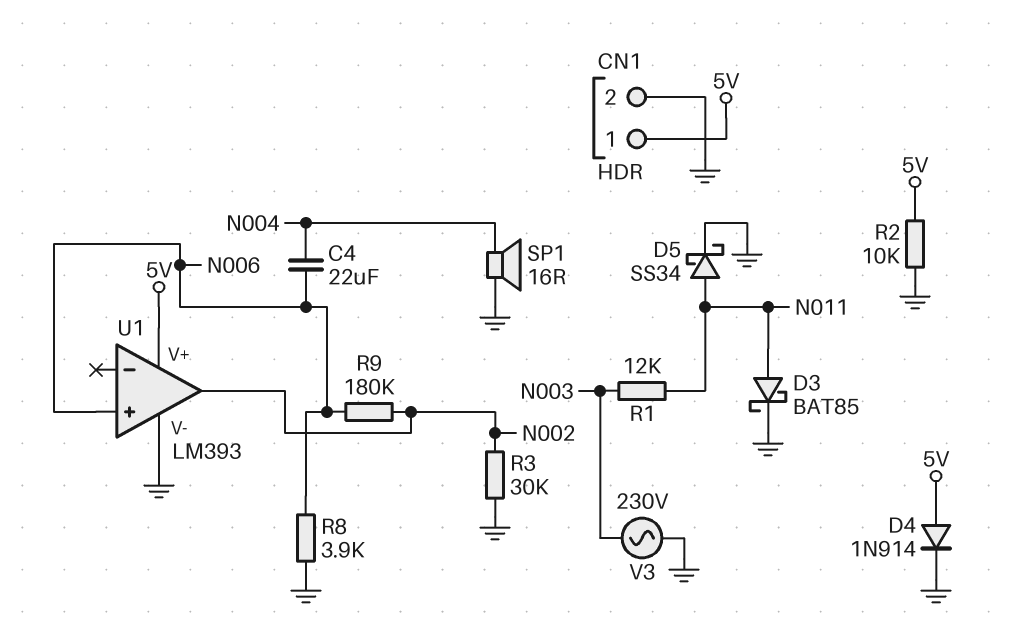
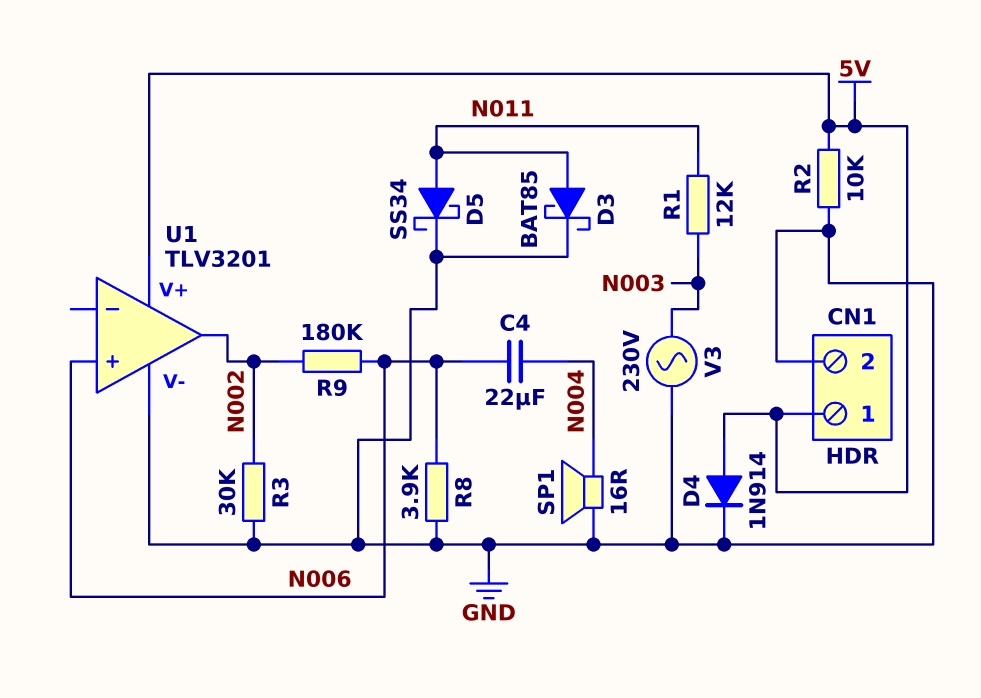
U1: LM393 -> TLV3201

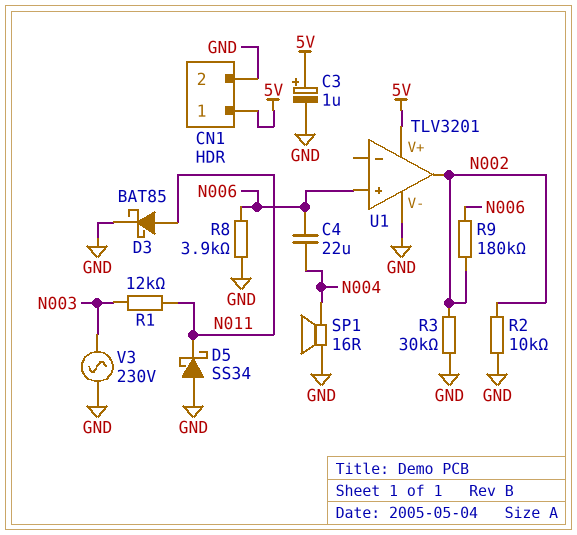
C3: none -> 1uF (plus 5V, minus GND)
D4: diode 1N914 (A 5V, K GND) -> none
D5: schottky SS34 (A N011, K GND) -> schottky SS34 (A GND, K N011)
R2: 10k (5V, GND) -> 10k (GND, N002)

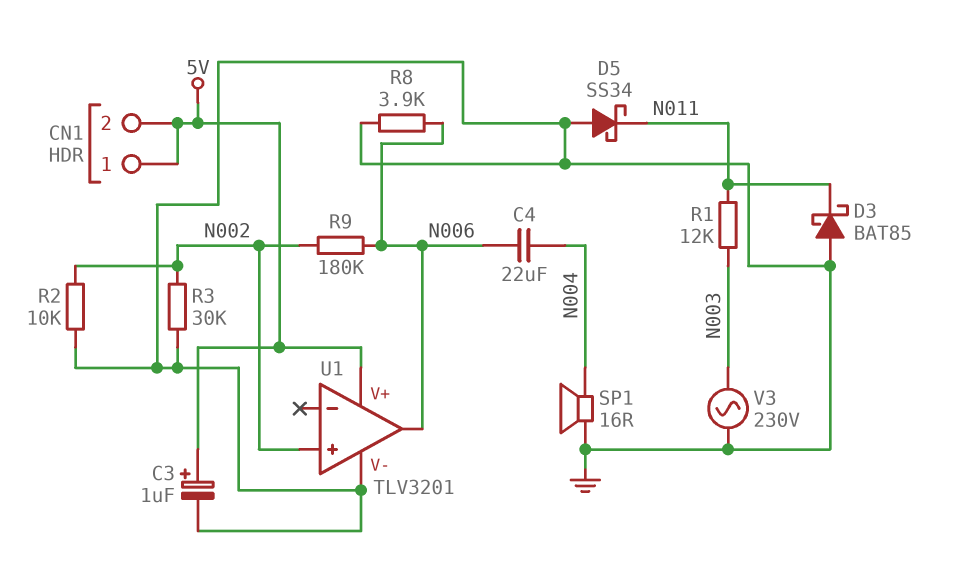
CN1 pin 2: GND -> 5V
D3: schottky BAT85 (A N011, K GND) -> schottky BAT85 (A GND, K N011)
U1 pin in+: N006 -> N002
U1 pin out: N002 -> N006

